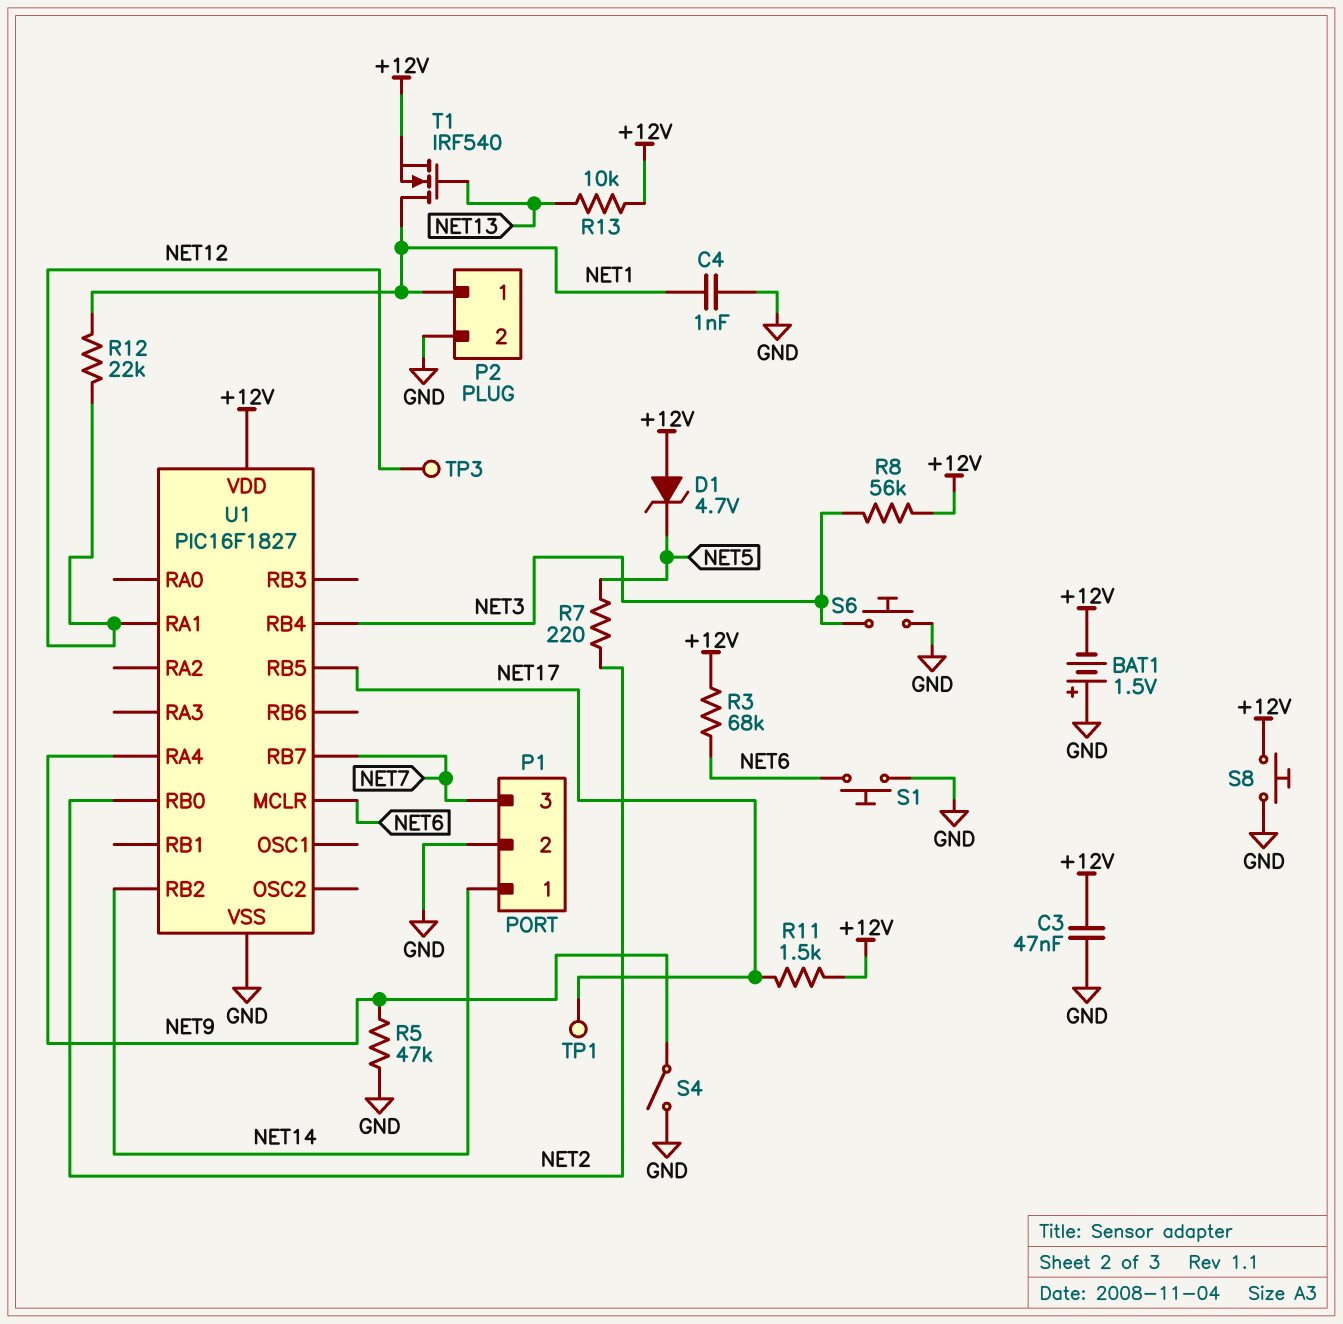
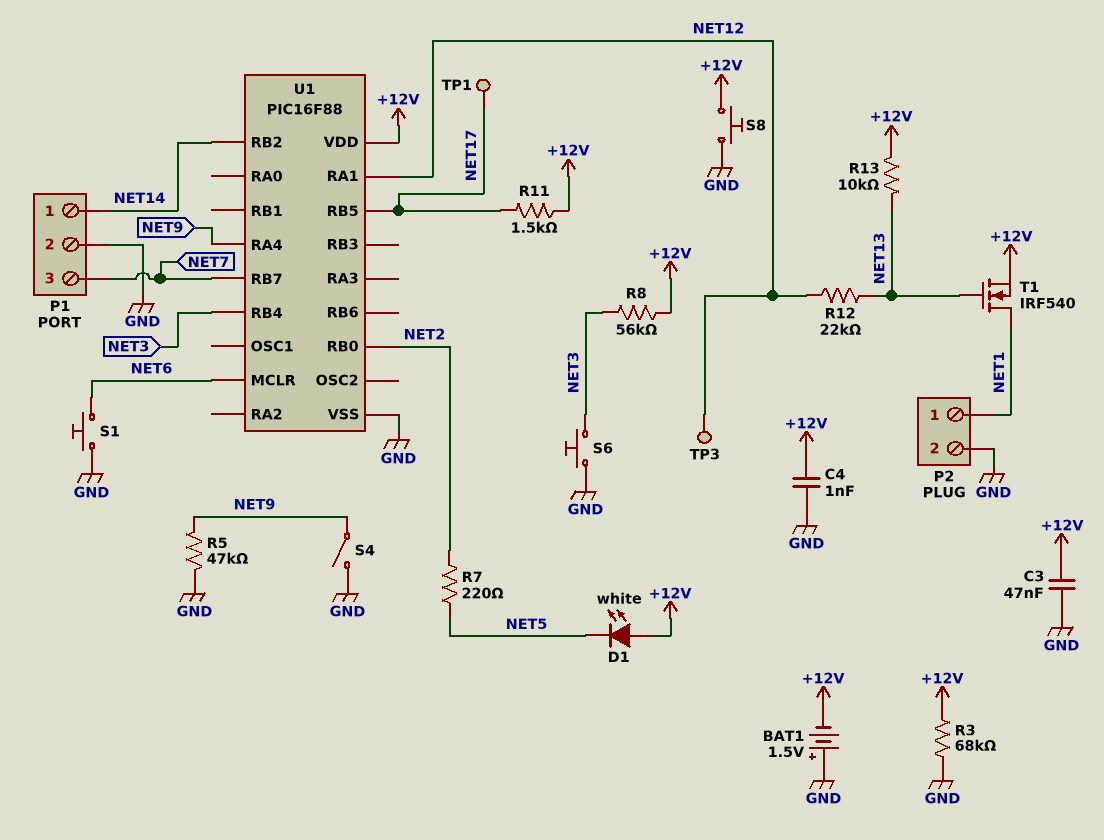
C4: 1nF (GND, NET1) -> 1nF (+12V, GND)
D1: zener 4.7V (A +12V, K NET5) -> LED white (A +12V, K NET5)
R3: 68k (+12V, NET6) -> 68k (+12V, GND)
R12: 22k (NET1, NET12) -> 22k (NET12, NET13)
U1: PIC16F1827 -> PIC16F88

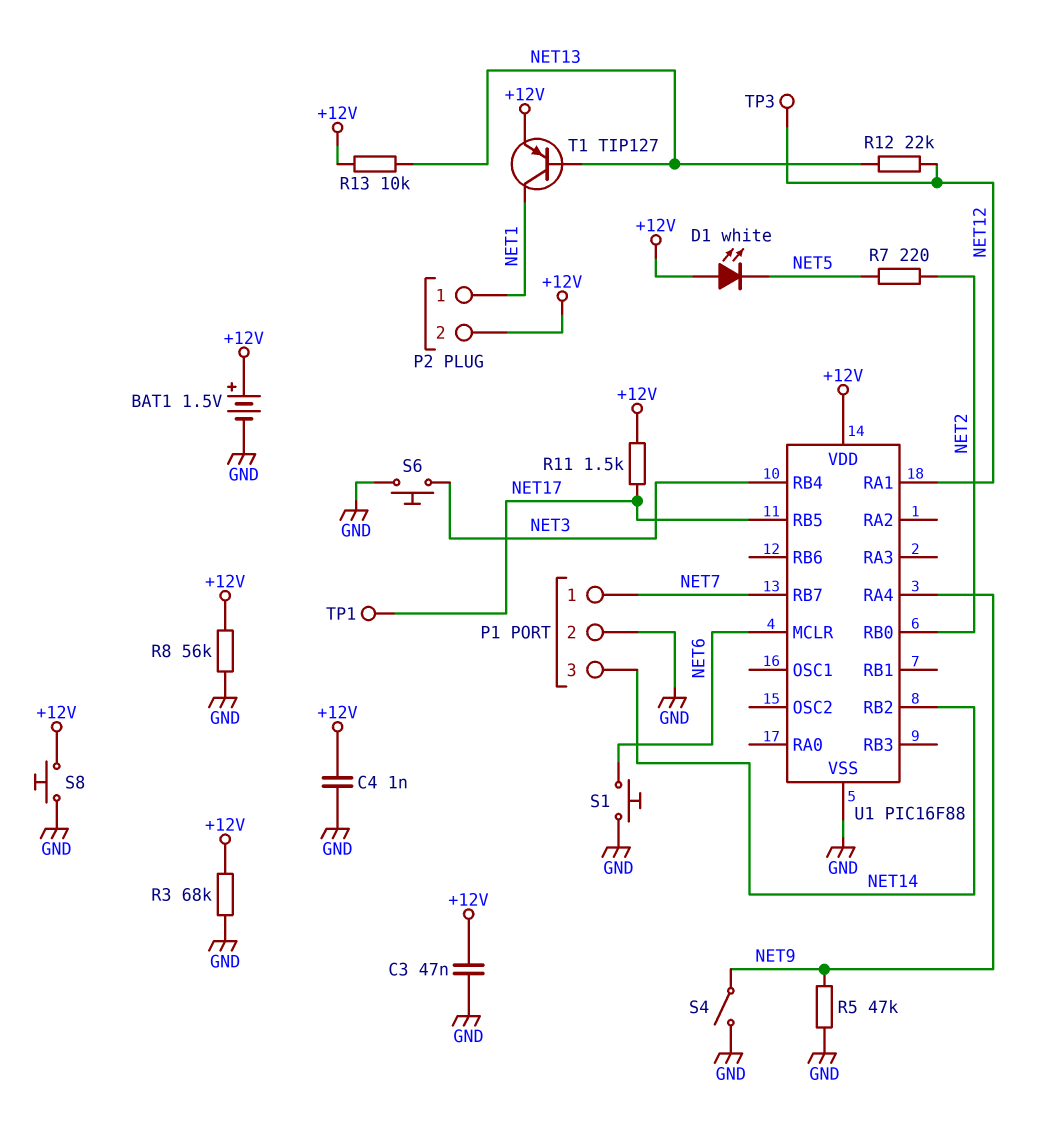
BAT1: 1.5V (plus GND, minus +12V) -> 1.5V (plus +12V, minus GND)
P1 pin 1: NET14 -> NET7
P1 pin 3: NET7 -> NET14
P2 pin 2: GND -> +12V
R8: 56k (+12V, NET3) -> 56k (+12V, GND)
T1: NMOS IRF540 (G NET13, D NET1, S +12V) -> PNP TIP127 (B NET13, C NET1, E +12V)

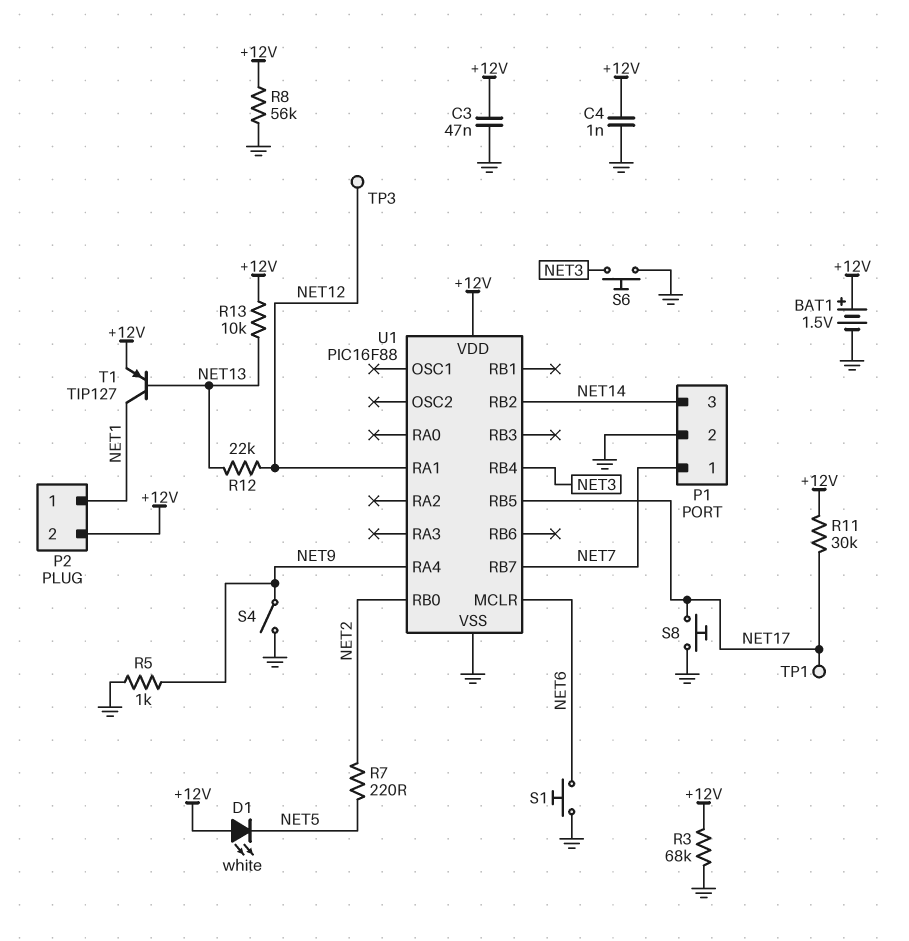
R5: 47k (GND, NET9) -> 1k (GND, NET9)
R11: 1.5k (+12V, NET17) -> 30k (+12V, NET17)
S8: button (+12V, GND) -> button (GND, NET17)

